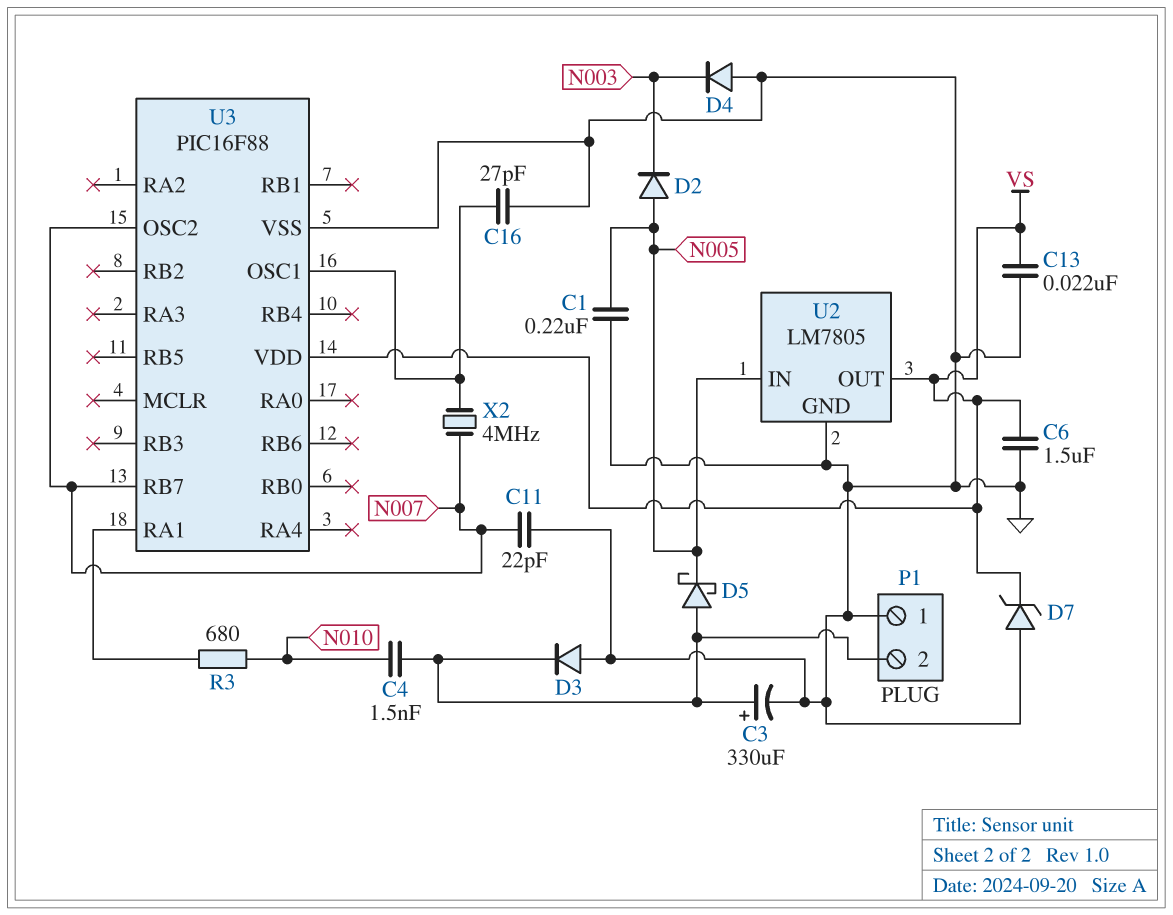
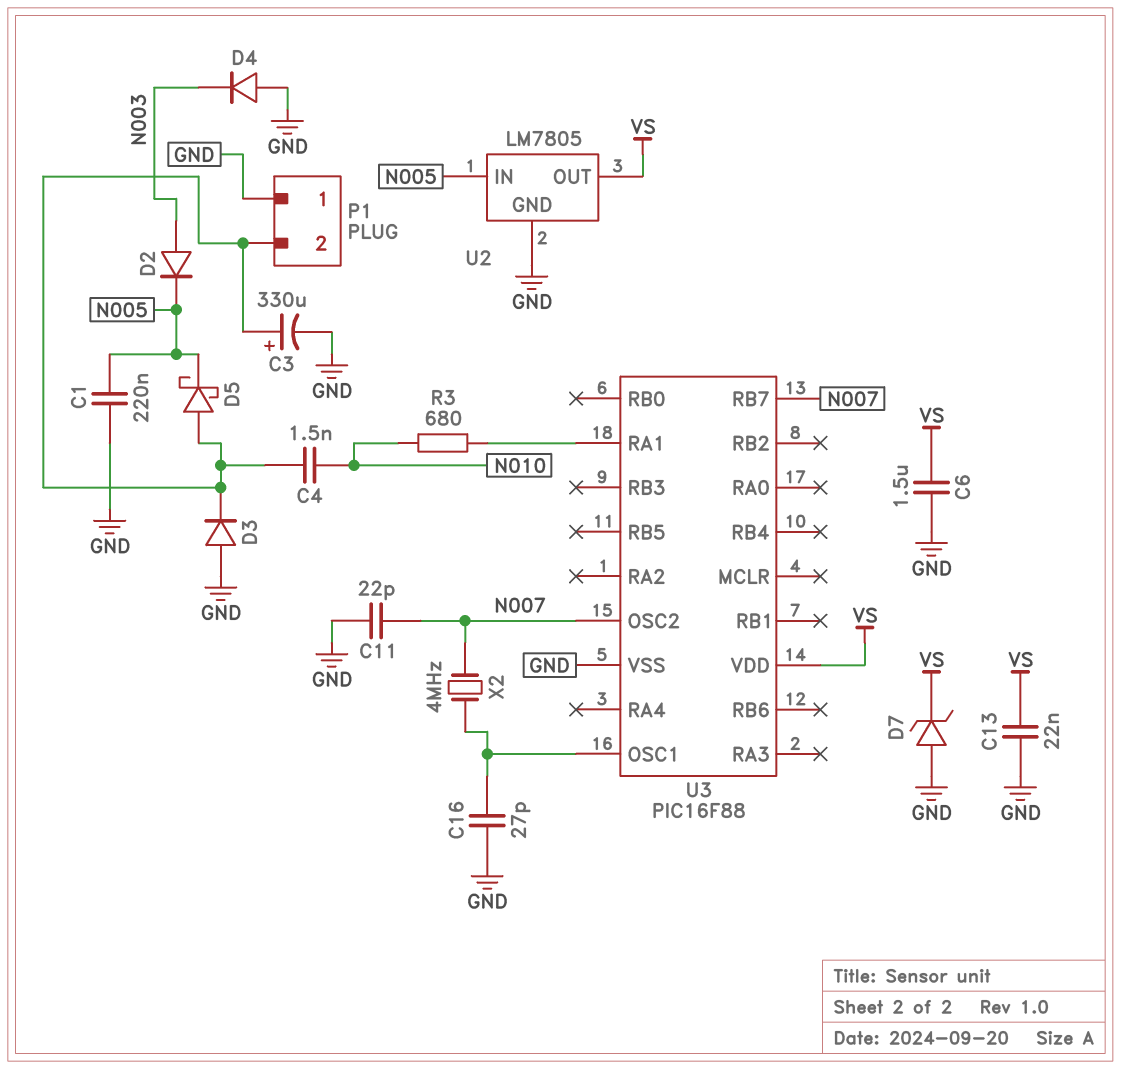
D2: diode (A N005, K N003) -> diode (A N003, K N005)

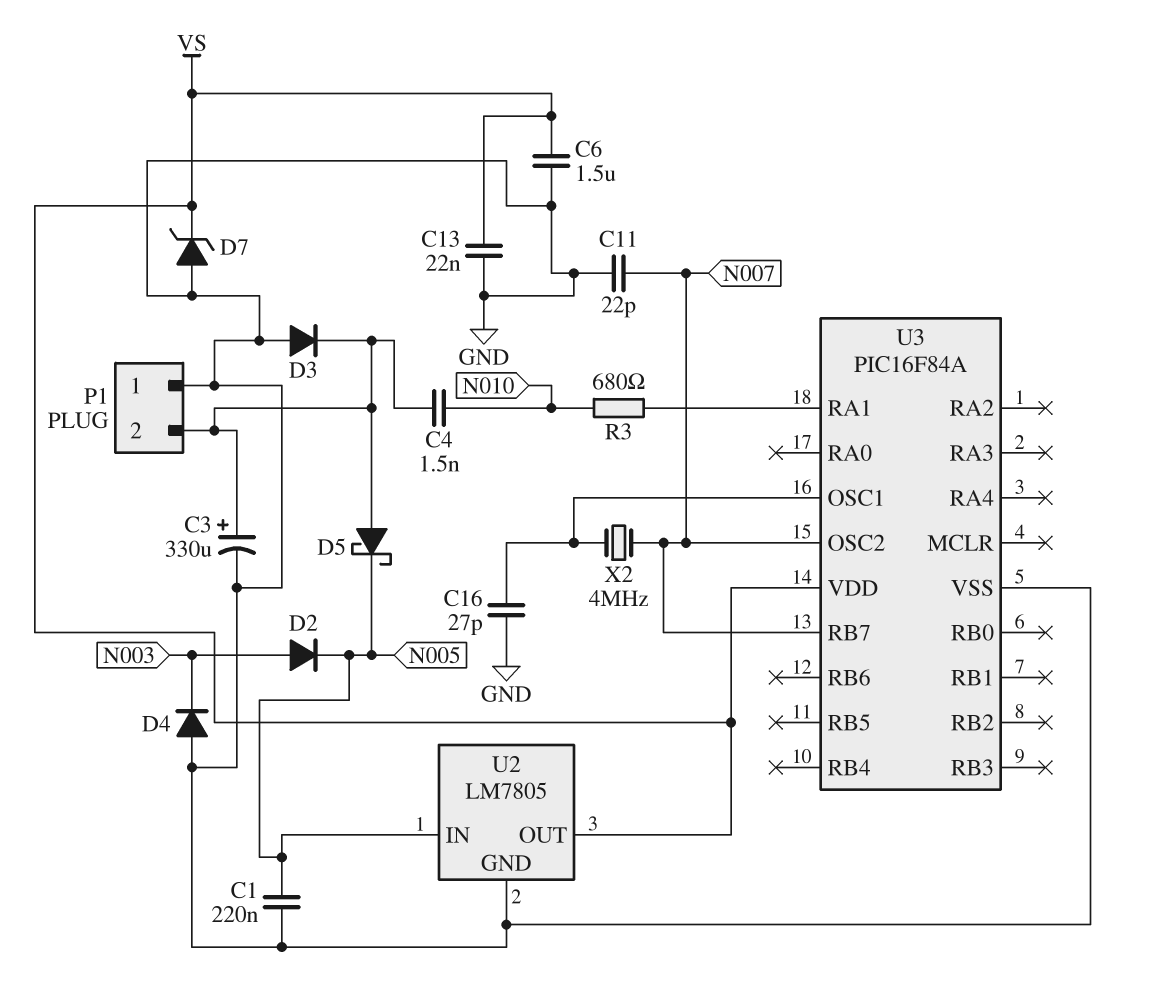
U3: PIC16F88 -> PIC16F84A

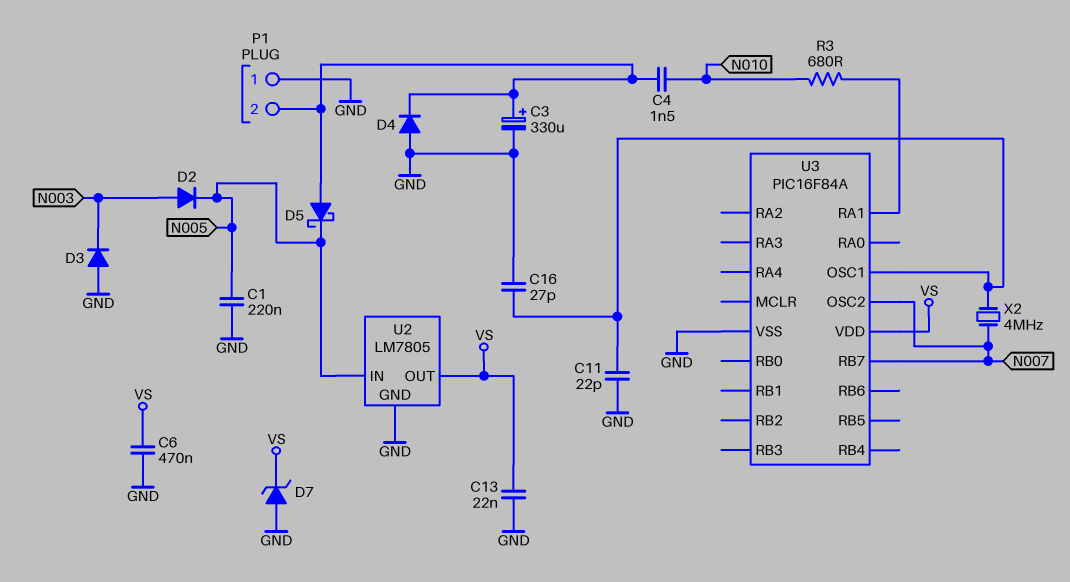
C6: 1.5uF (GND, VS) -> 470nF (GND, VS)
C11: 22pF (GND, N007) -> 22pF (GND, U3/OSC1)
D3: diode (A GND, K P1/2) -> diode (A GND, K N003)
D4: diode (A GND, K N003) -> diode (A GND, K P1/2)

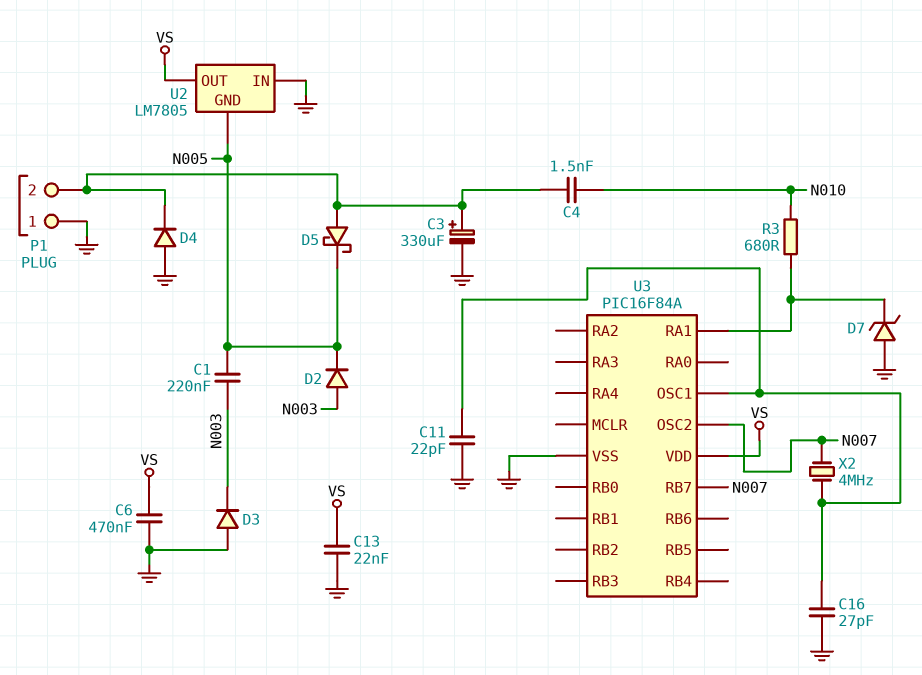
C1: 220nF (GND, N005) -> 220nF (N003, N005)
D7: zener (A GND, K VS) -> zener (A GND, K U3/RA1)
U2 pin GND: GND -> N005
U2 pin IN: N005 -> GND

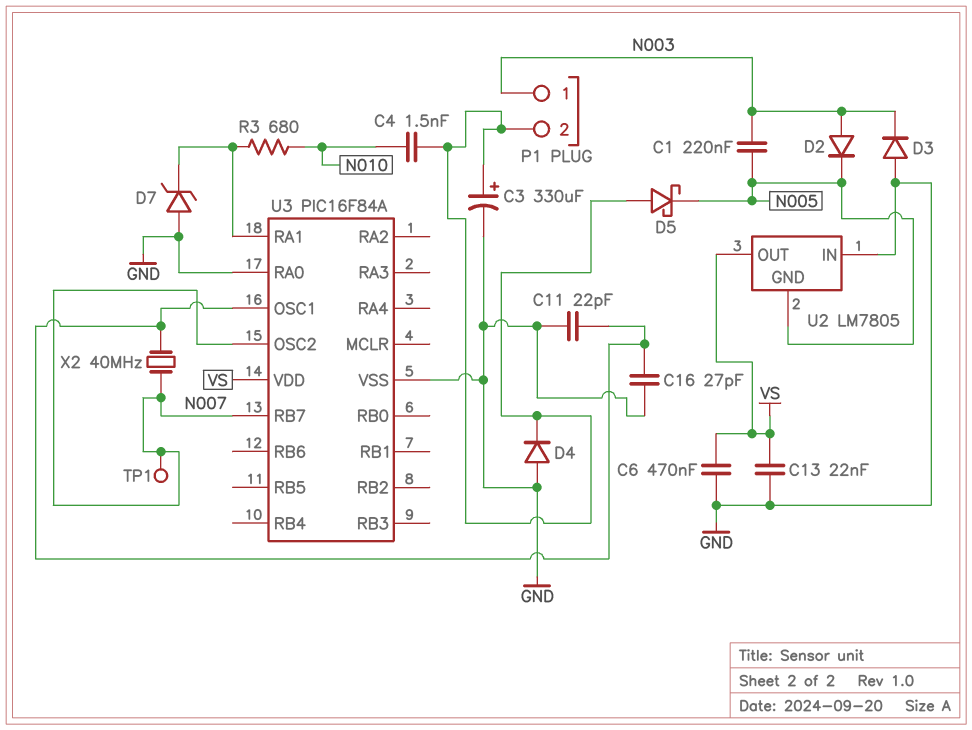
P1 pin 1: GND -> N003
TP1: none -> test point (N007)
U3 pin RA0: none -> GND
X2: 4MHz (N007, U3/OSC1) -> 40MHz (N007, U3/OSC1)

